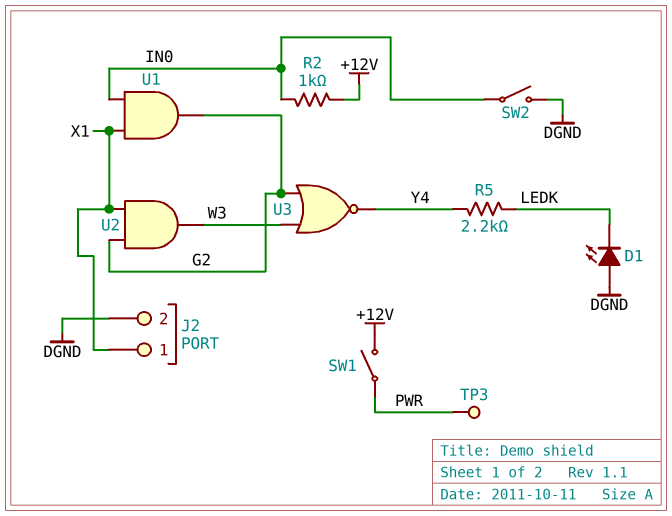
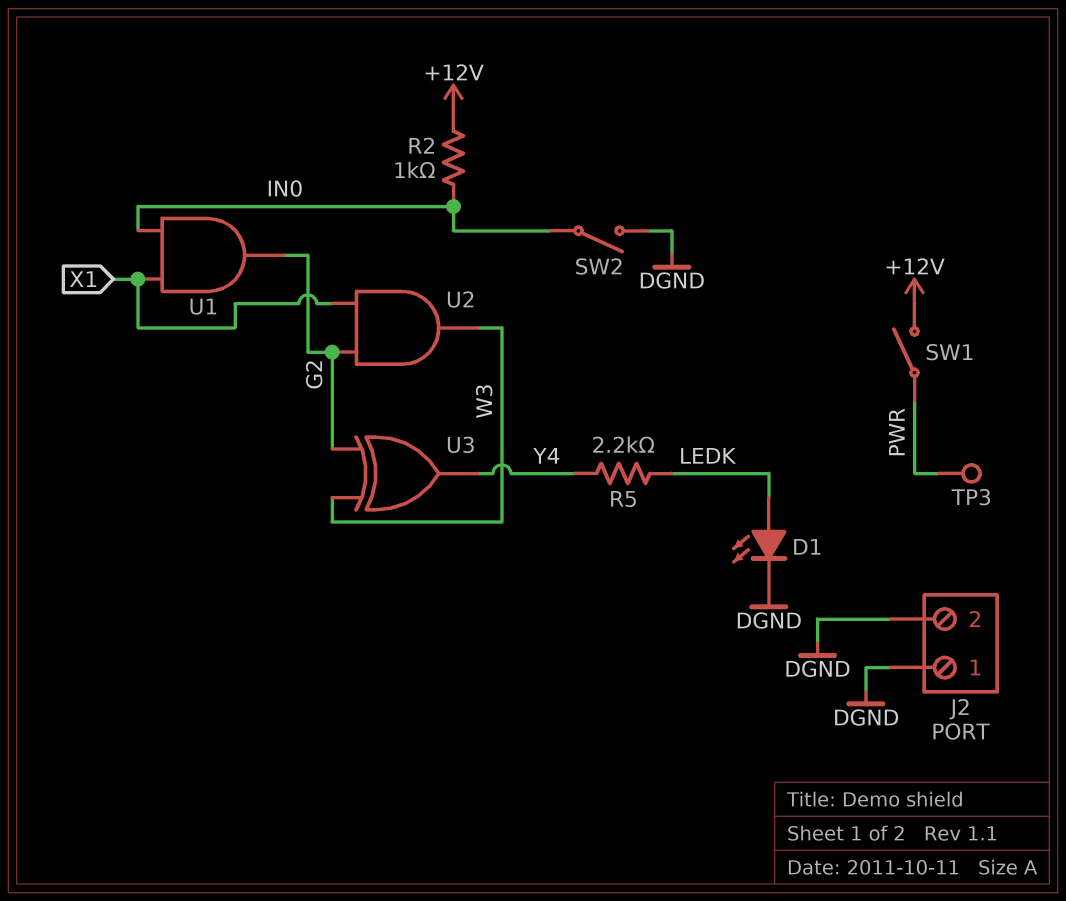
D1: LED (A DGND, K LEDK) -> LED (A LEDK, K DGND)
J2 pin 1: X1 -> DGND
U3: NOR (in G2, in W3, out Y4) -> XOR (in G2, in W3, out Y4)

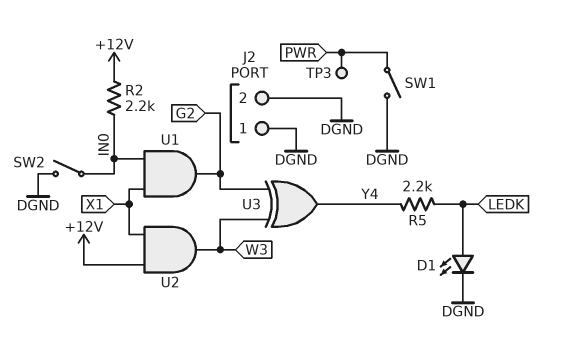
R2: 1k (+12V, IN0) -> 2.2k (+12V, IN0)
SW1: switch (+12V, PWR) -> switch (DGND, PWR)
U2: AND (in G2, in X1, out W3) -> AND (in +12V, in X1, out W3)

